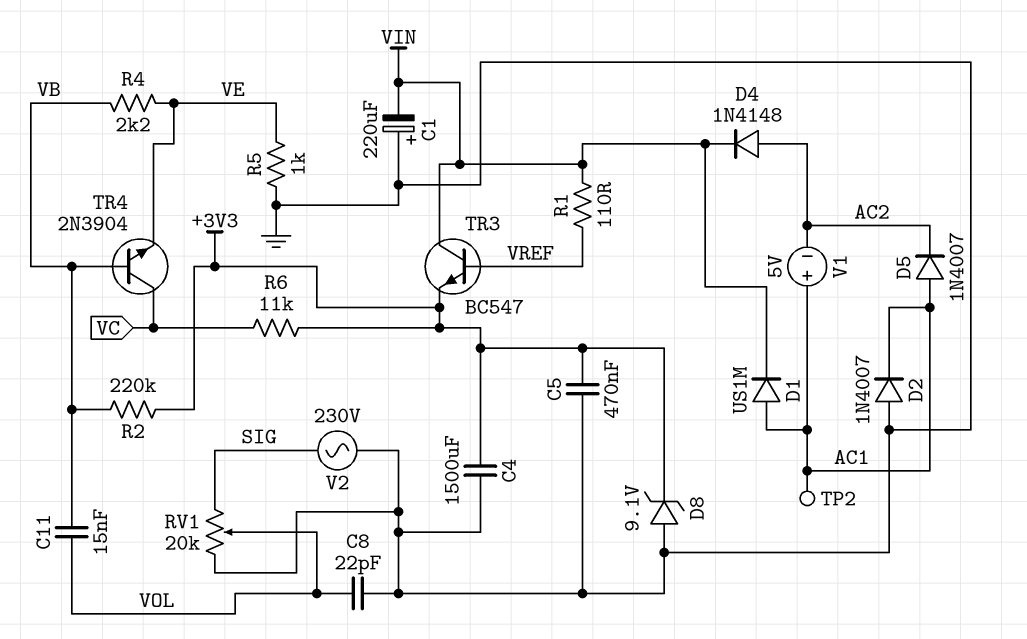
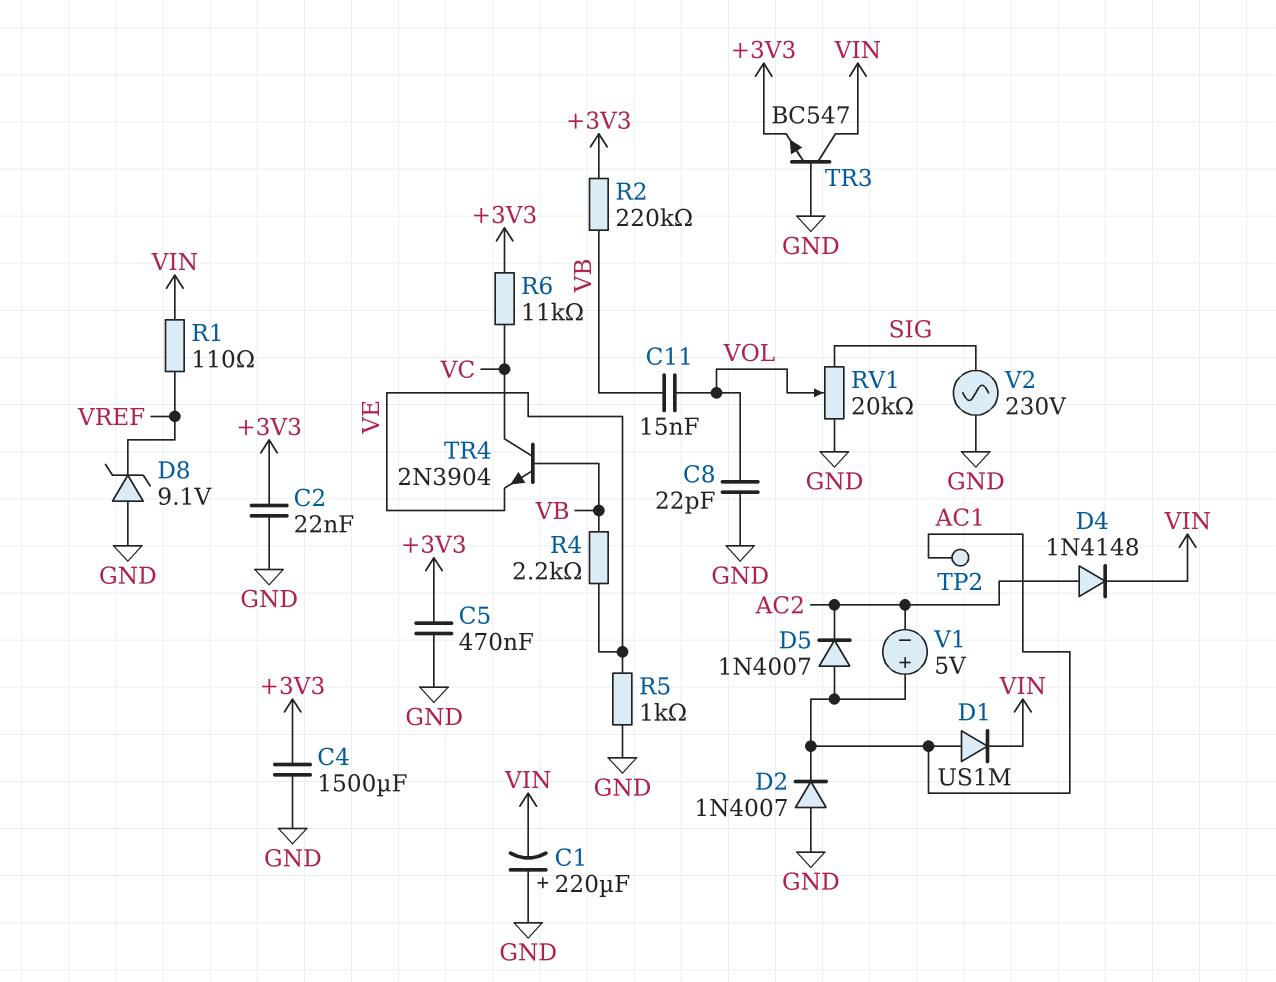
C2: none -> 22nF (+3V3, GND)
D8: zener 9.1V (A GND, K +3V3) -> zener 9.1V (A GND, K VREF)
TR3: NPN BC547 (B VREF, C VIN, E +3V3) -> NPN BC547 (B GND, C VIN, E +3V3)

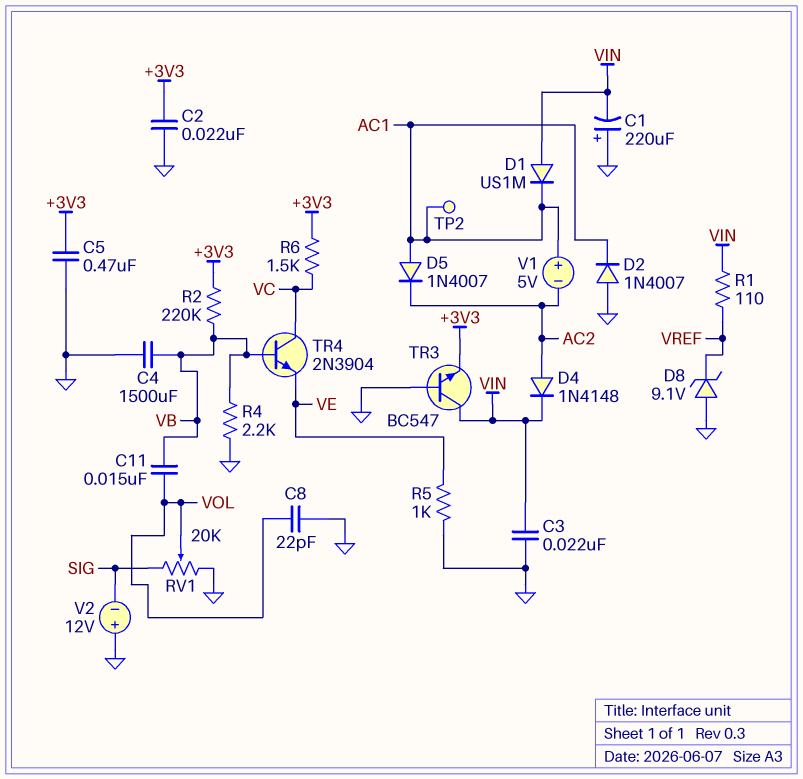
C3: none -> 22nF (GND, VIN)
C4: 1500uF (+3V3, GND) -> 1500uF (GND, VB)
D1: diode US1M (A AC1, K VIN) -> diode US1M (A VIN, K AC1)
R4: 2.2k (VB, VE) -> 2.2k (GND, VB)
R6: 11k (+3V3, VC) -> 1.5k (+3V3, VC)
V2: AC 230V (GND, SIG) -> 12V (plus GND, minus SIG)

